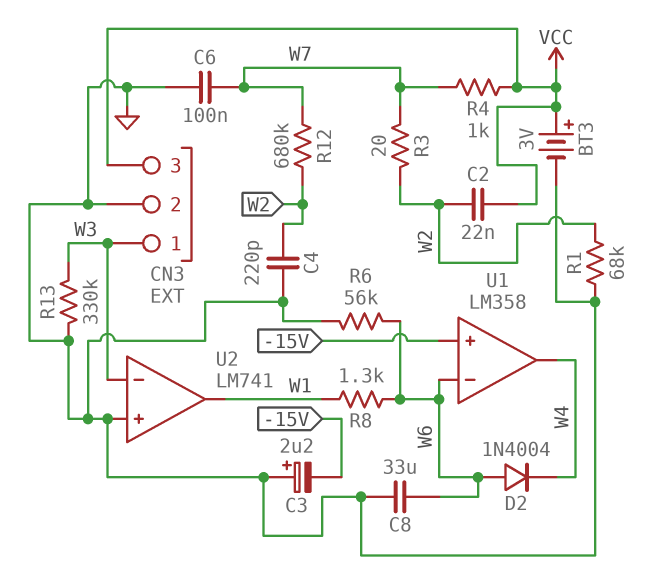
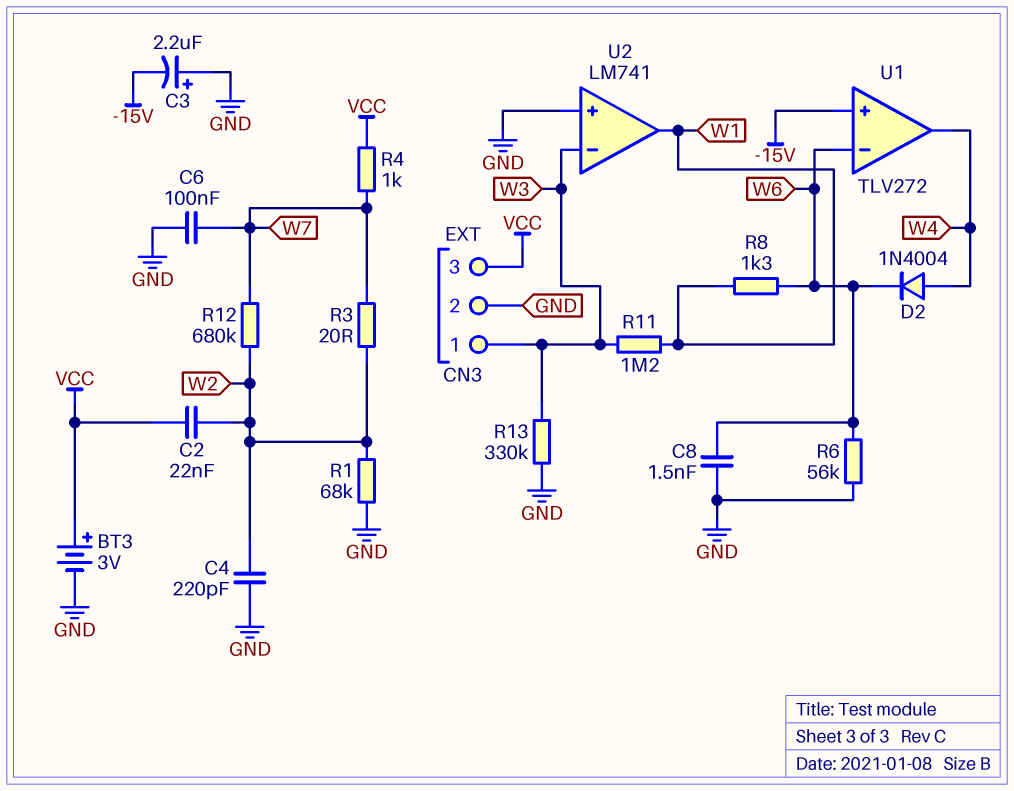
C8: 33uF (GND, W6) -> 1.5nF (GND, W6)
D2: diode 1N4004 (A W6, K W4) -> diode 1N4004 (A W4, K W6)
R11: none -> 1.2M (W1, W3)
U1: LM358 -> TLV272

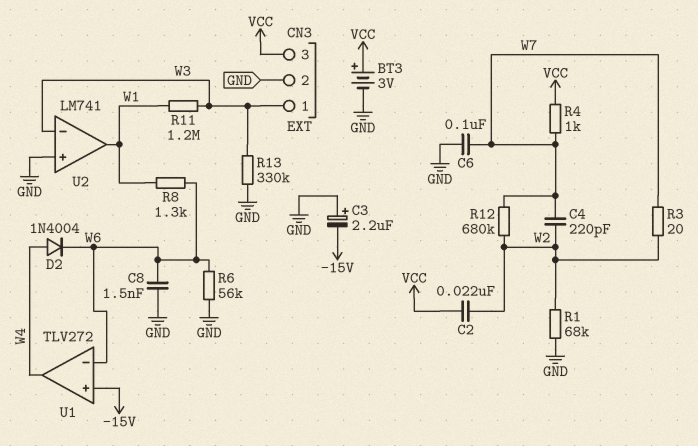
C4: 220pF (GND, W2) -> 220pF (W2, W7)

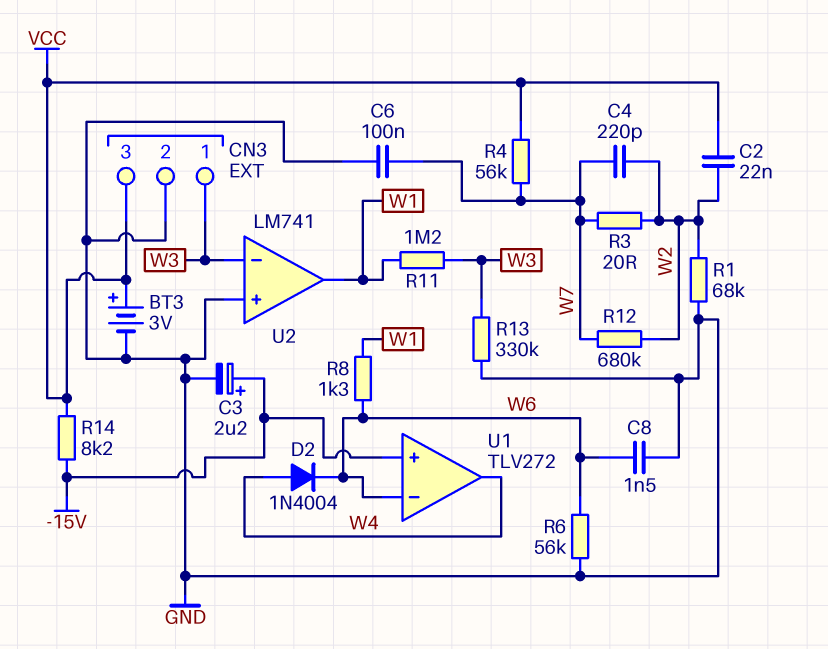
C3: 2.2uF (plus GND, minus -15V) -> 2.2uF (plus -15V, minus GND)
R4: 1k (VCC, W7) -> 56k (VCC, W7)
R14: none -> 8.2k (-15V, VCC)

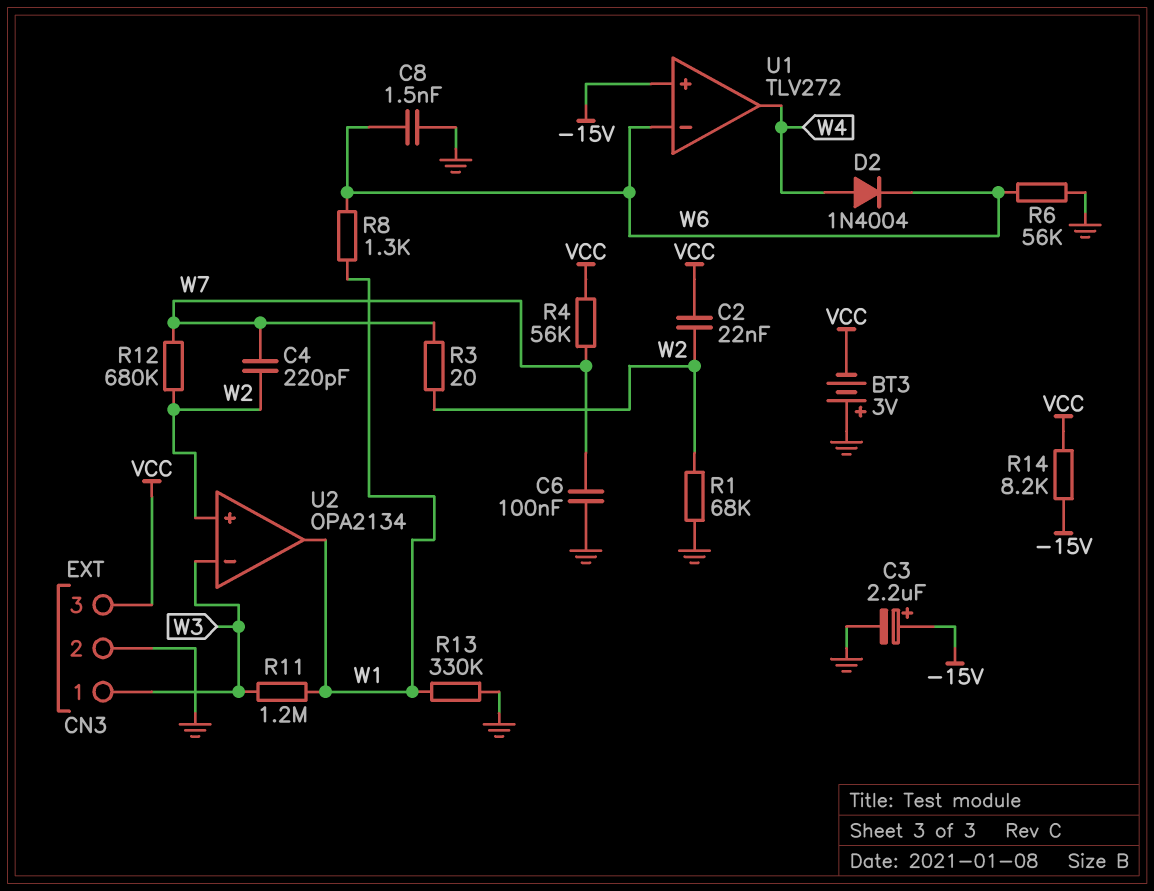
BT3: 3V (plus VCC, minus GND) -> 3V (plus GND, minus VCC)
R13: 330k (GND, W3) -> 330k (GND, W1)
U2: LM741 -> OPA2134
U2 pin in+: GND -> W2

